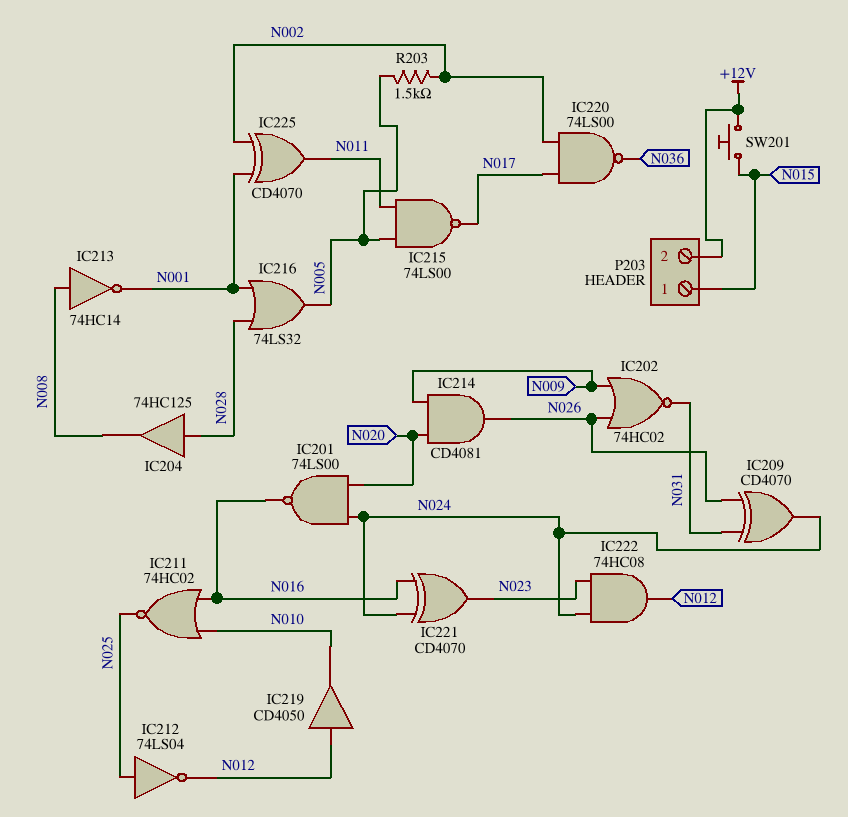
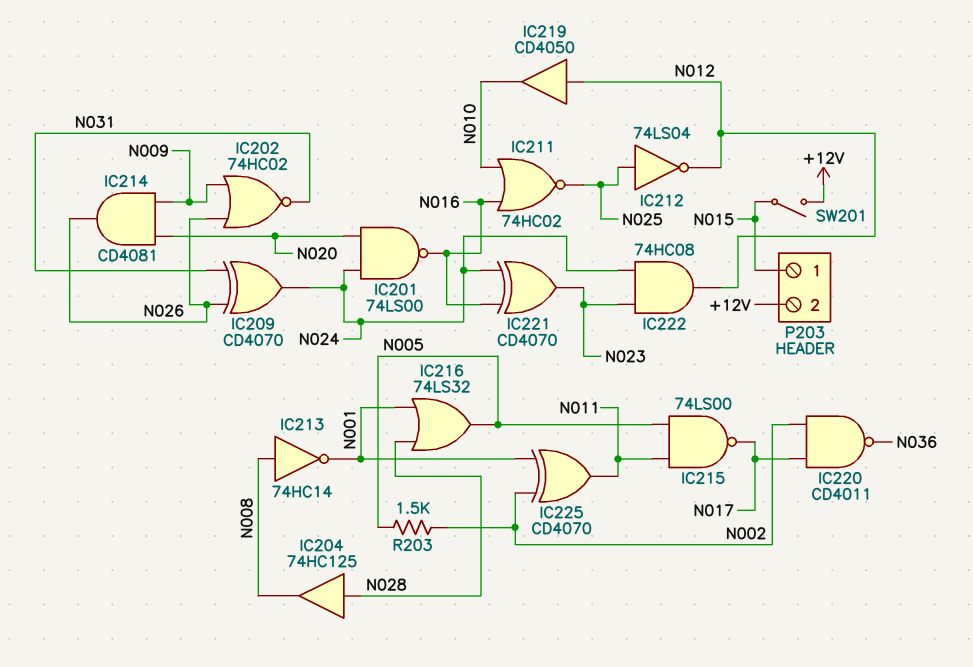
IC220: NAND 74LS00 (in N002, in N017, out N036) -> NAND CD4011 (in N002, in N017, out N036)
SW201: button (+12V, N015) -> switch (+12V, N015)

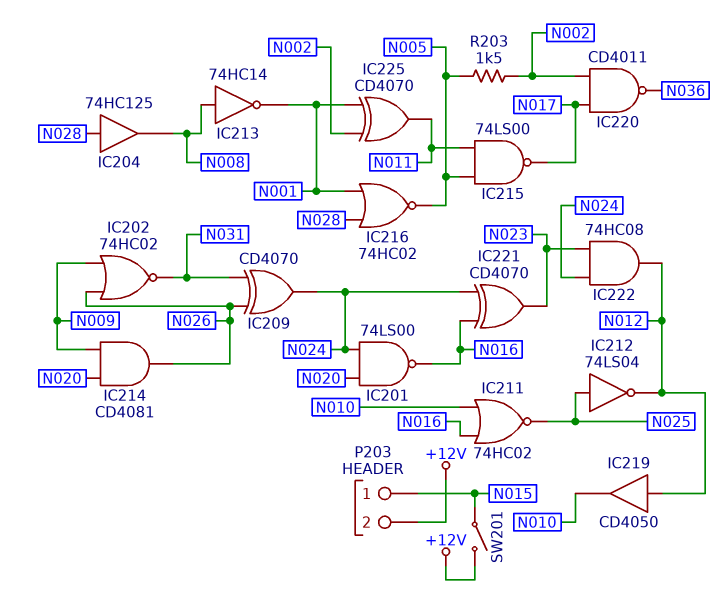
IC216: OR 74LS32 (in N001, in N028, out N005) -> NOR 74HC02 (in N001, in N028, out N005)

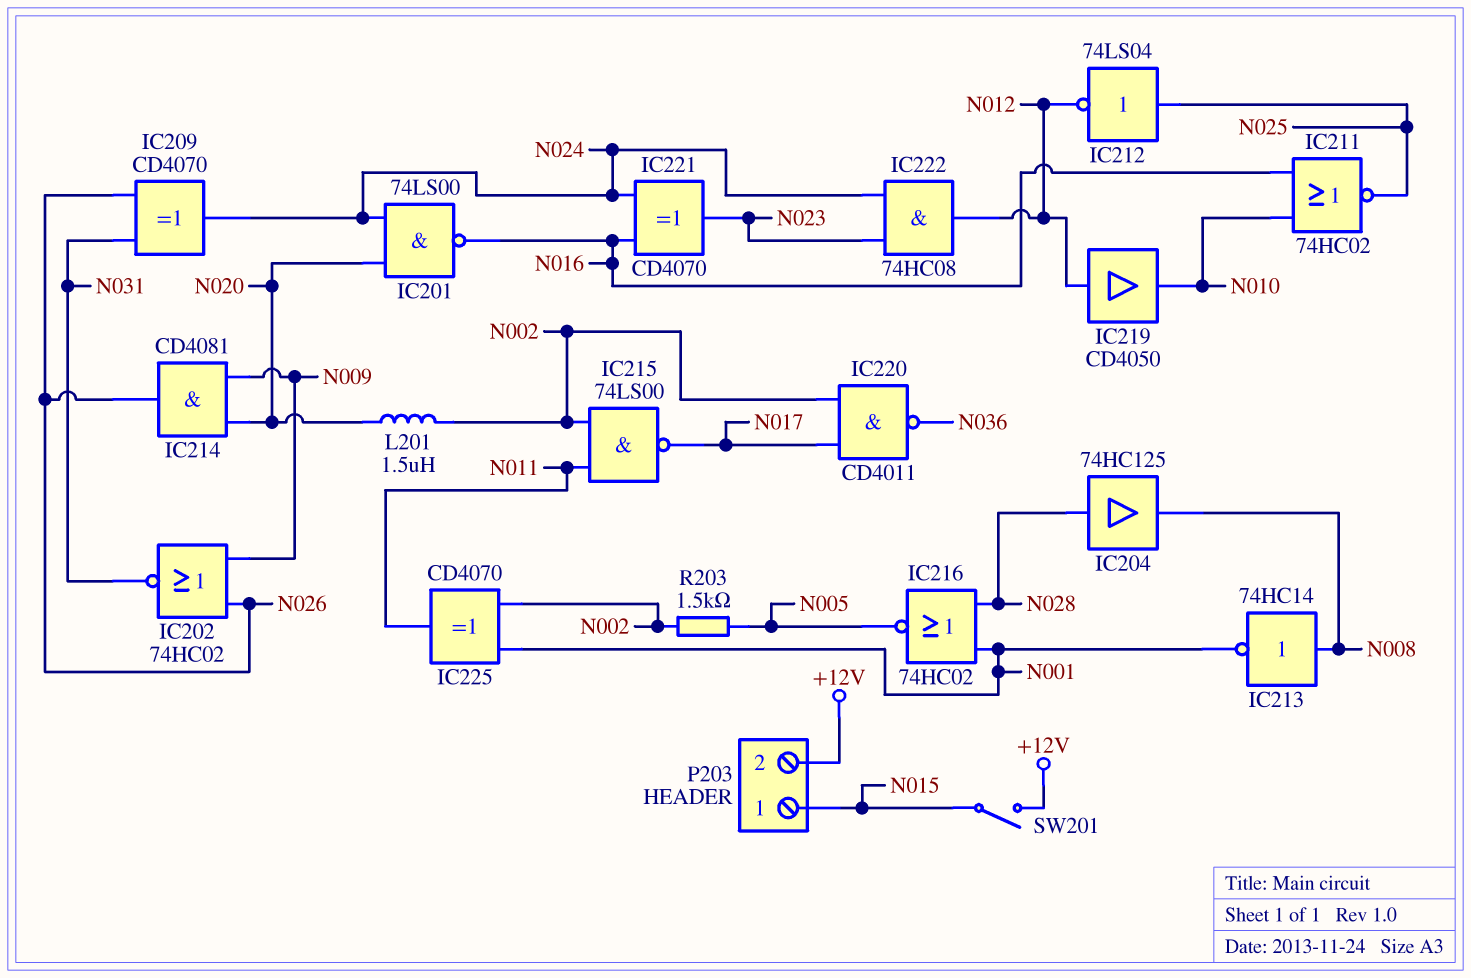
IC215: NAND 74LS00 (in N005, in N011, out N017) -> NAND 74LS00 (in N002, in N011, out N017)
L201: none -> 1.5uH (N002, N020)

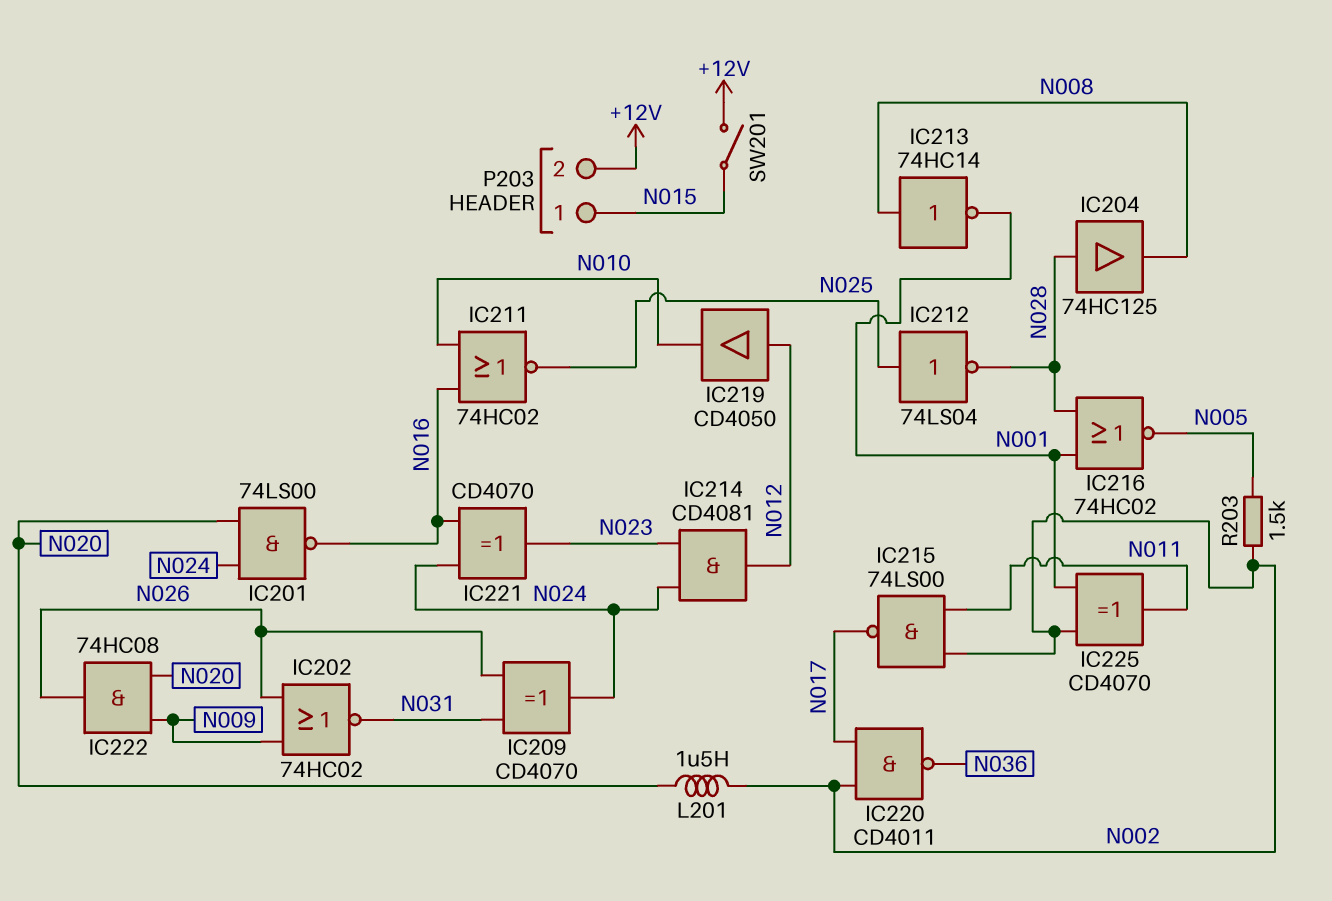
IC212: NOT 74LS04 (in N025, out N012) -> NOT 74LS04 (in N025, out N028)
IC214: AND CD4081 (in N009, in N020, out N026) -> AND CD4081 (in N023, in N024, out N012)
IC222: AND 74HC08 (in N023, in N024, out N012) -> AND 74HC08 (in N009, in N020, out N026)

